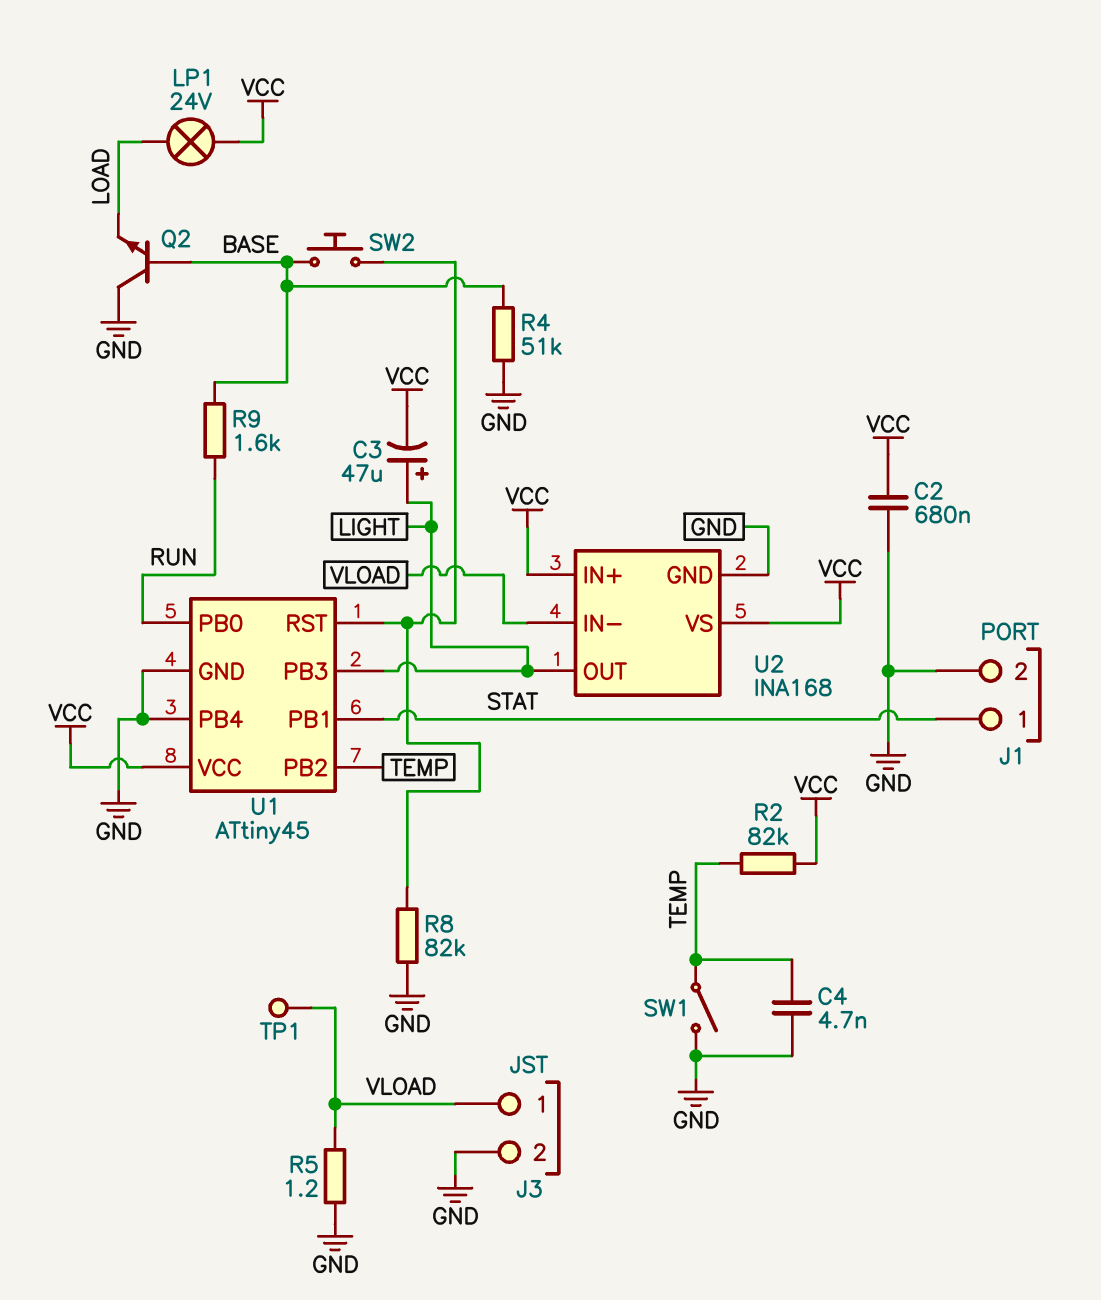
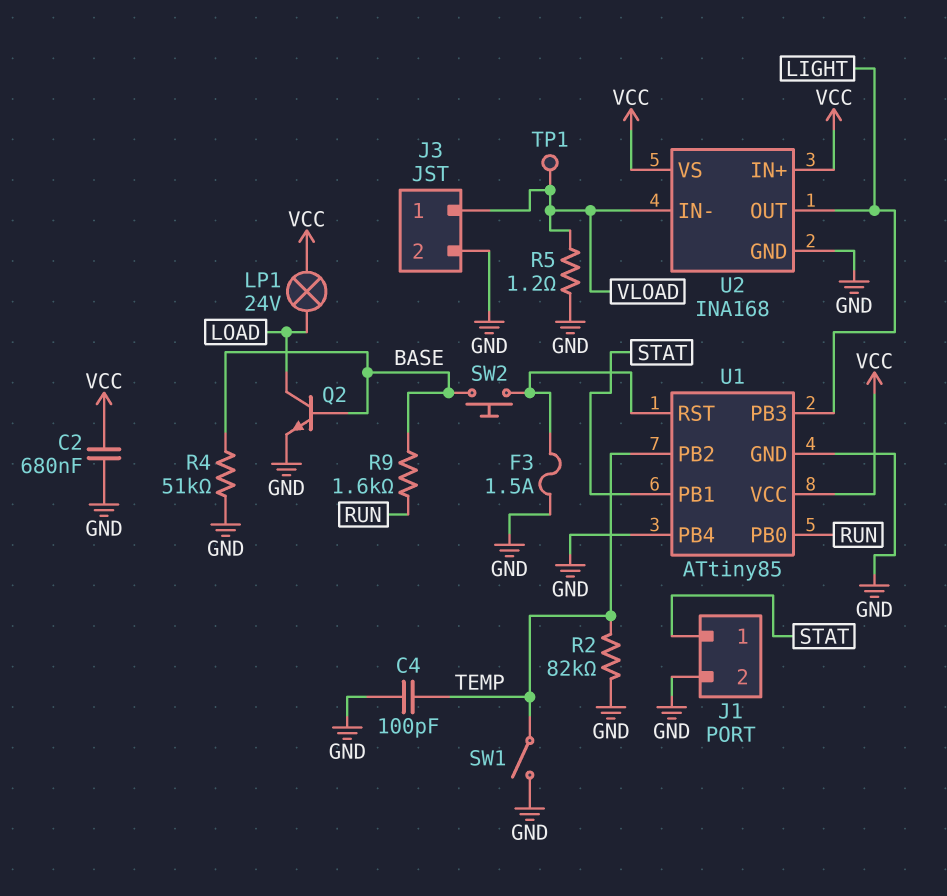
C3: 47uF (plus LIGHT, minus VCC) -> none
C4: 4.7nF (GND, TEMP) -> 100pF (GND, TEMP)
F3: none -> 1.5A (GND, U1/RST)
Q2: NPN (B BASE, C GND, E LOAD) -> NPN (B BASE, C LOAD, E GND)
R2: 82k (TEMP, VCC) -> 82k (GND, TEMP)
R8: 82k (GND, U1/RST) -> none
U1: ATtiny45 -> ATtiny85

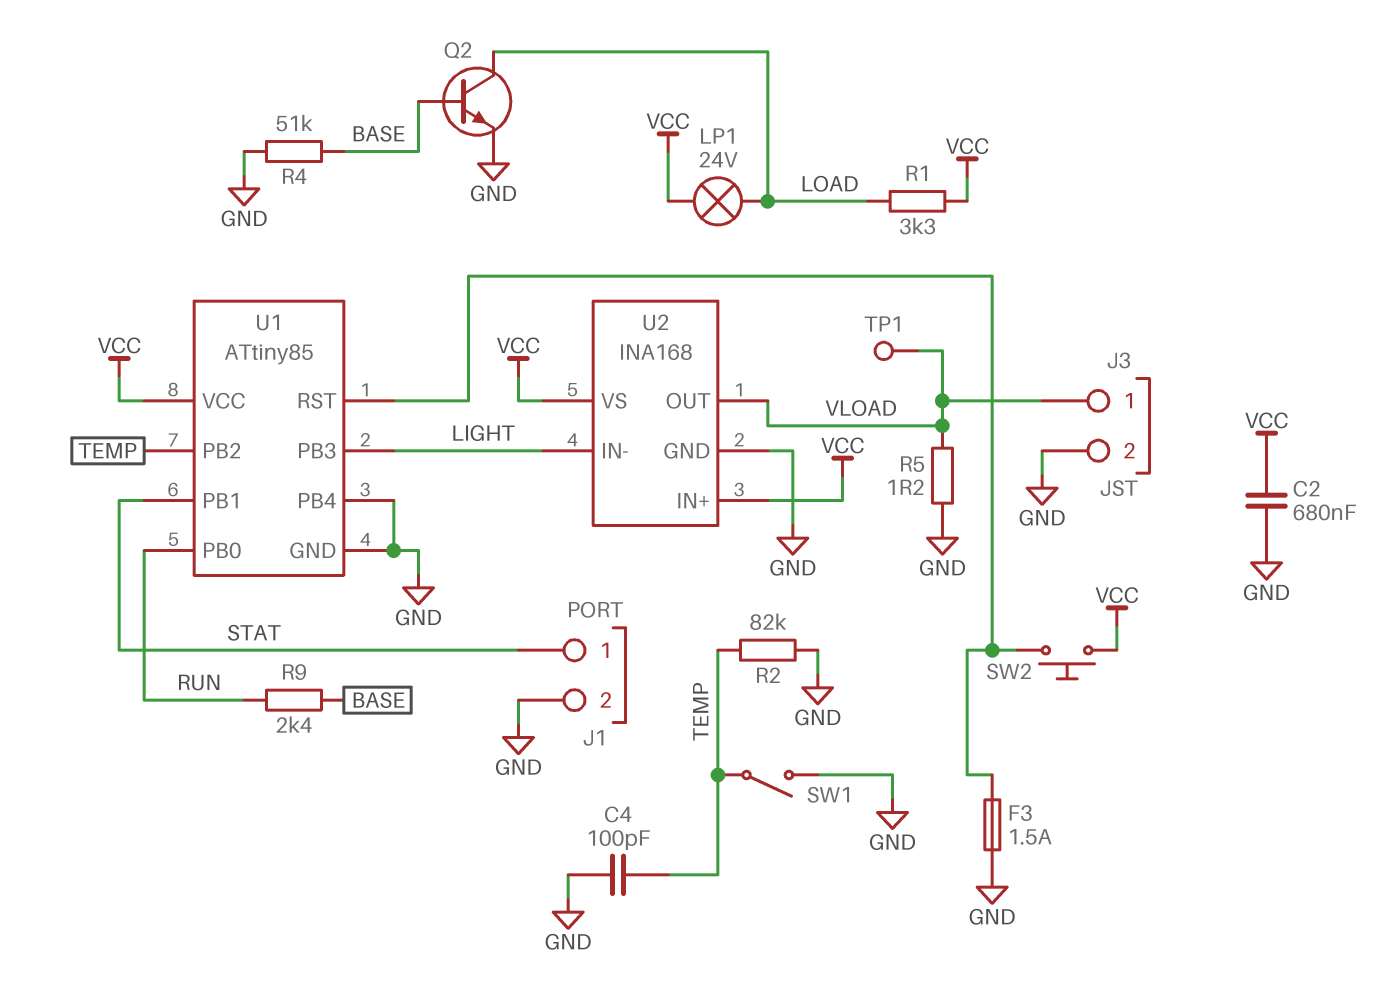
R1: none -> 3.3k (LOAD, VCC)
R9: 1.6k (BASE, RUN) -> 2.4k (BASE, RUN)
SW2: button (BASE, U1/RST) -> button (U1/RST, VCC)
U2 pin IN-: VLOAD -> LIGHT
U2 pin OUT: LIGHT -> VLOAD

